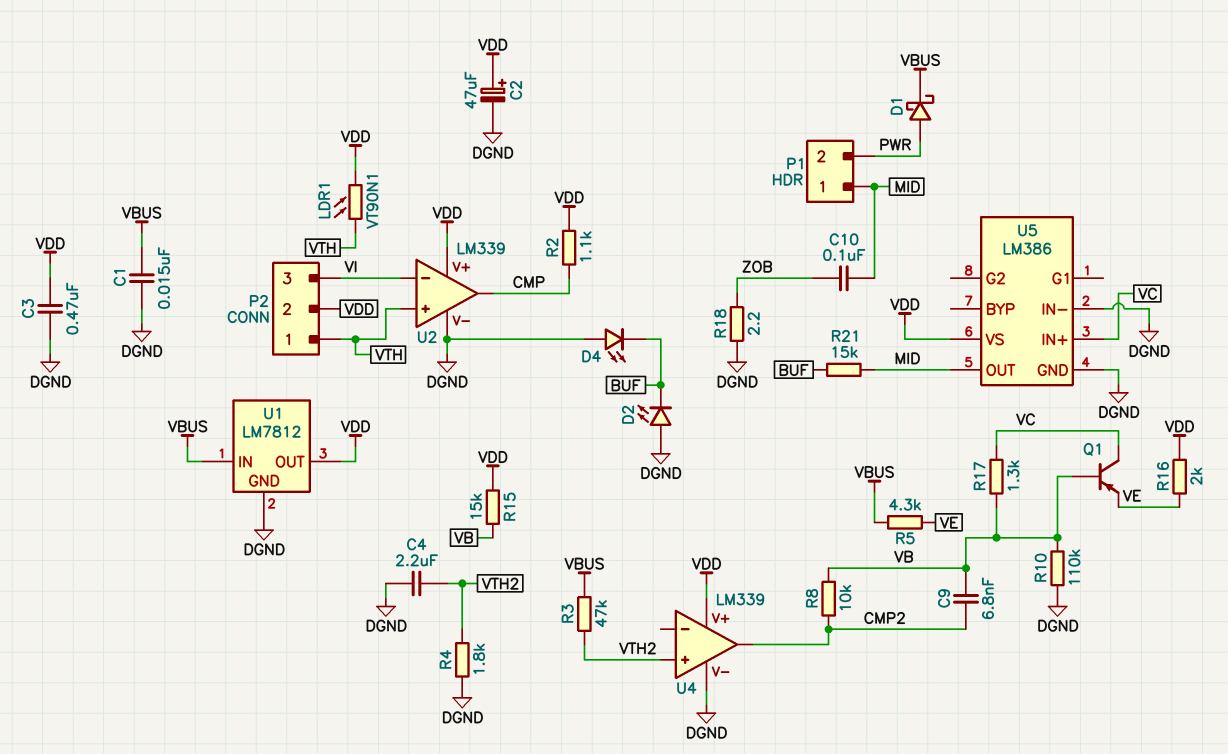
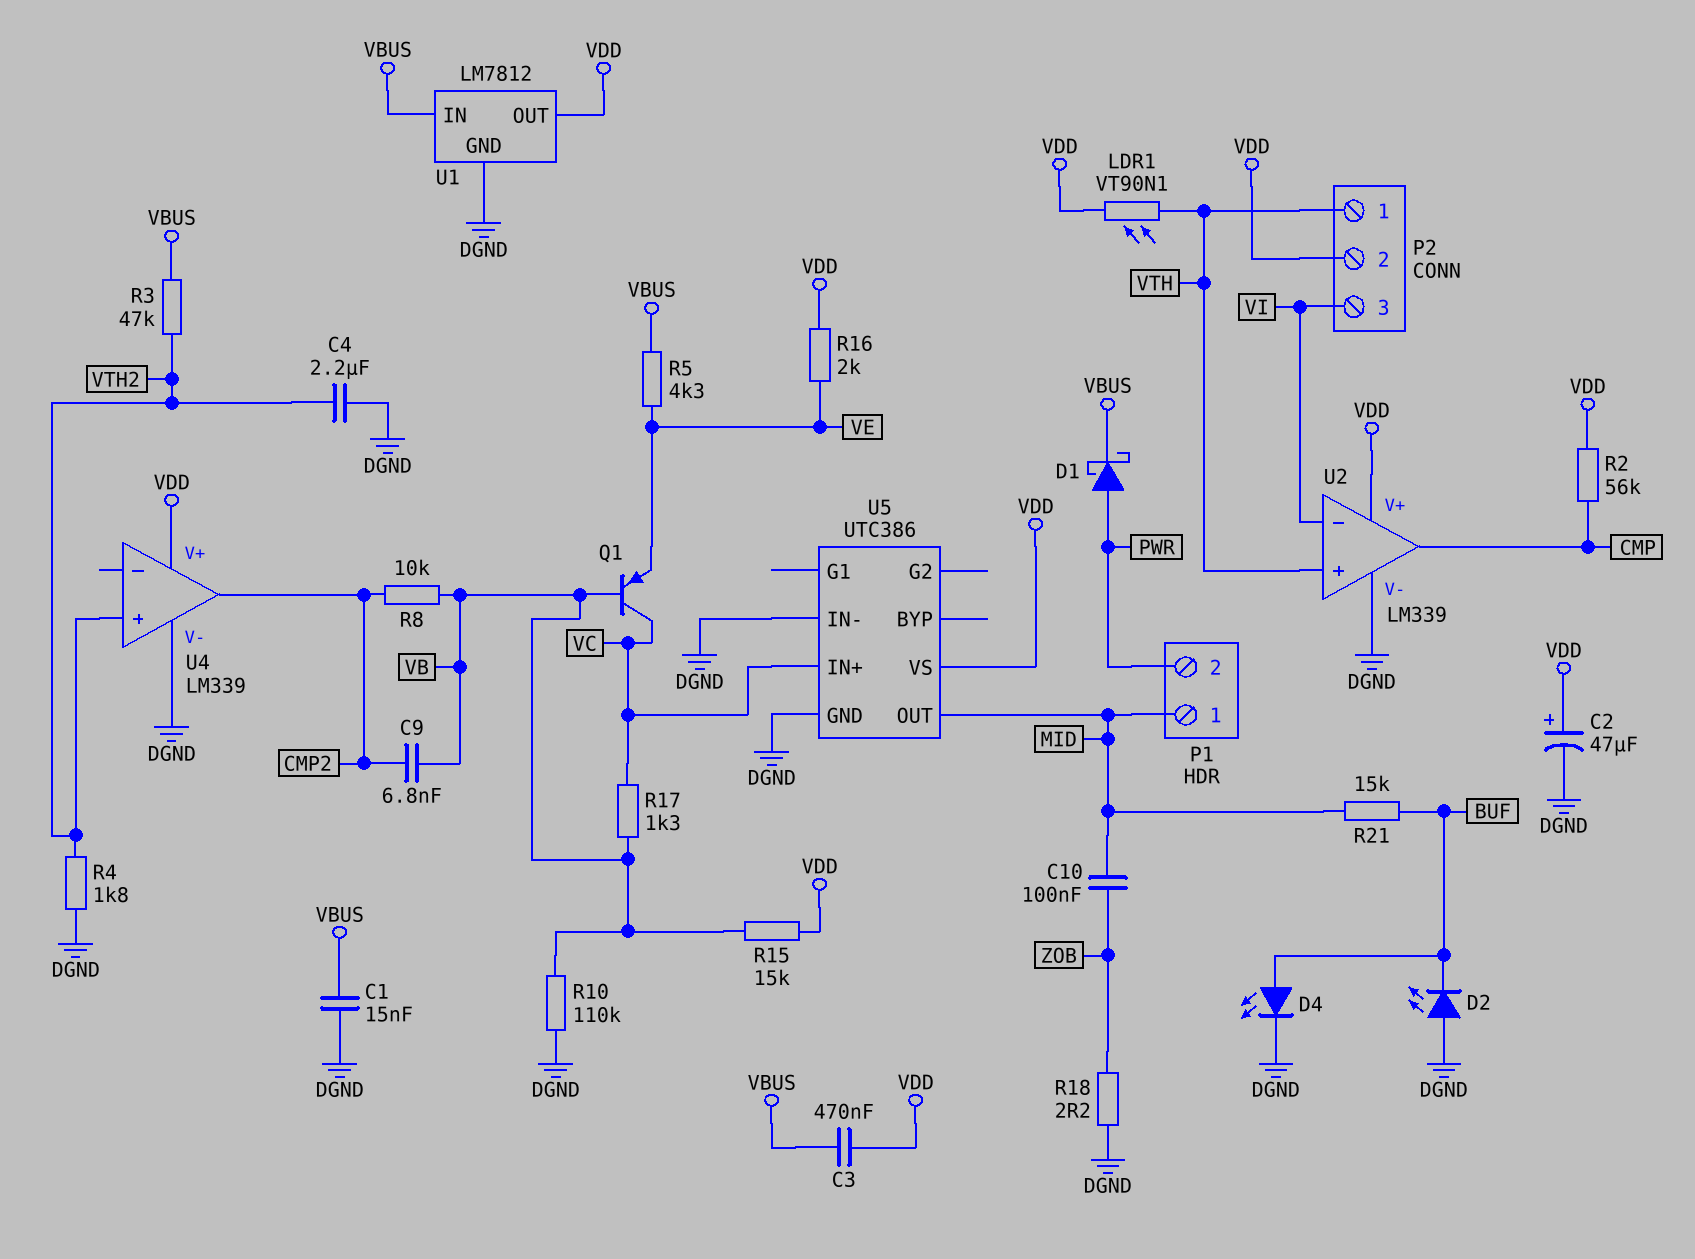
C3: 470nF (DGND, VDD) -> 470nF (VBUS, VDD)
D4: LED (A DGND, K BUF) -> LED (A BUF, K DGND)
R2: 1.1k (CMP, VDD) -> 56k (CMP, VDD)
U5: LM386 -> UTC386

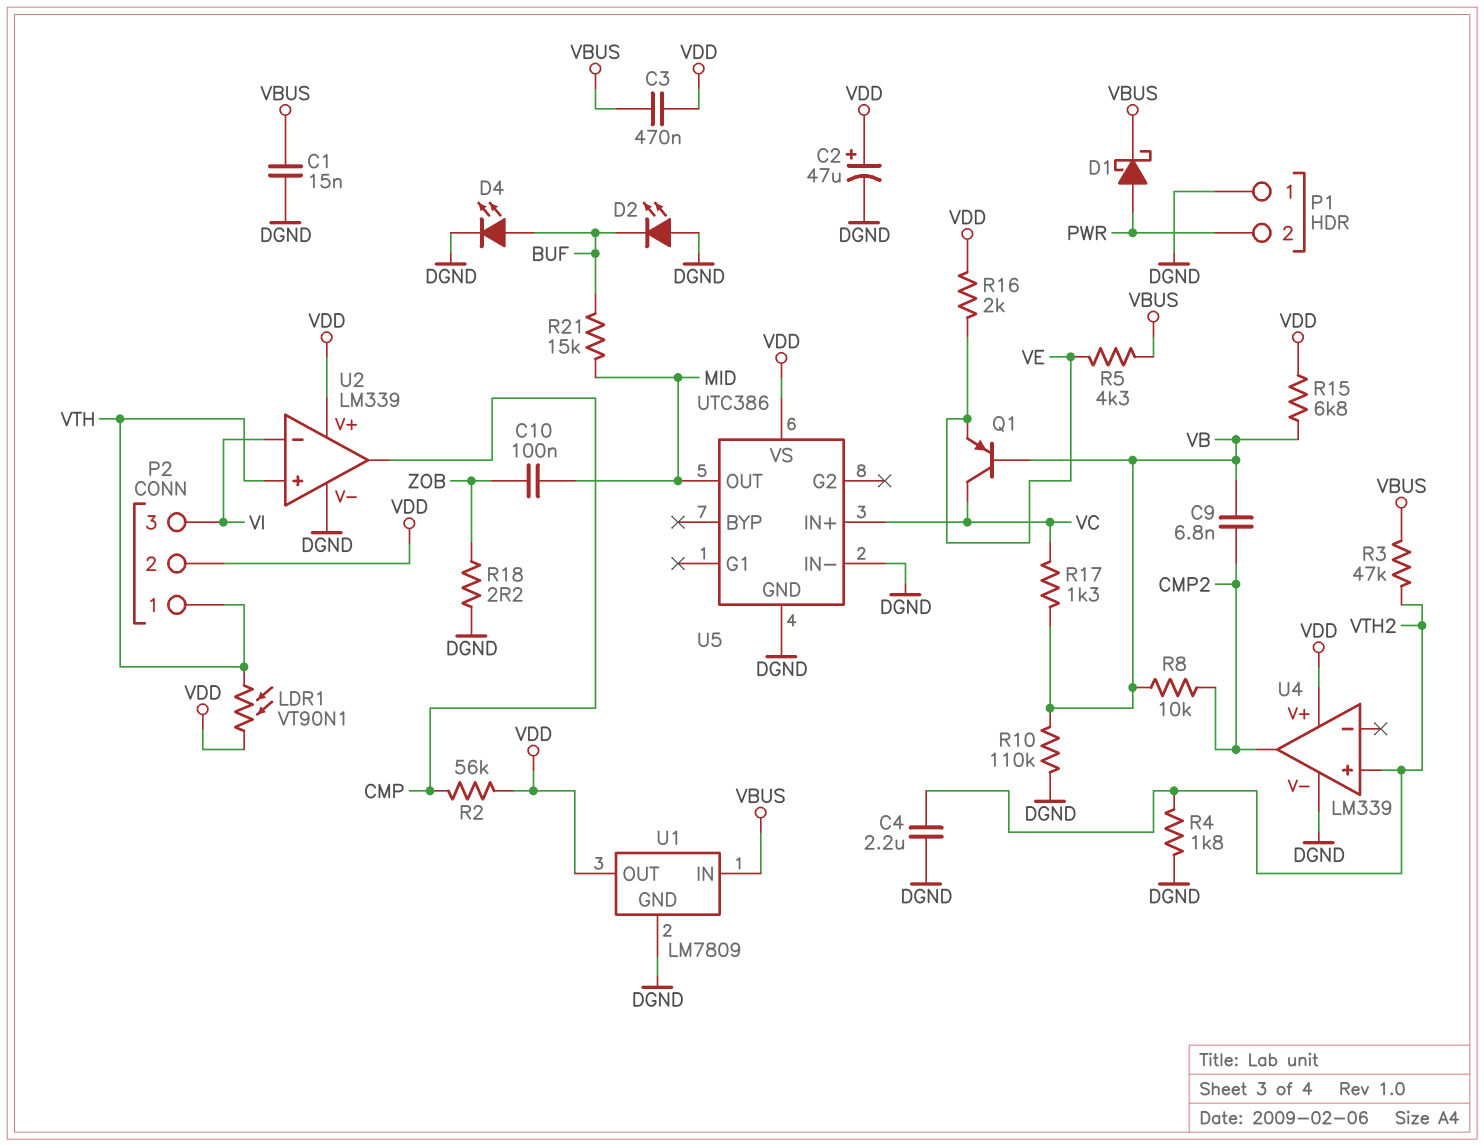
P1 pin 1: MID -> DGND
R15: 15k (VB, VDD) -> 6.8k (VB, VDD)
U1: LM7812 -> LM7809

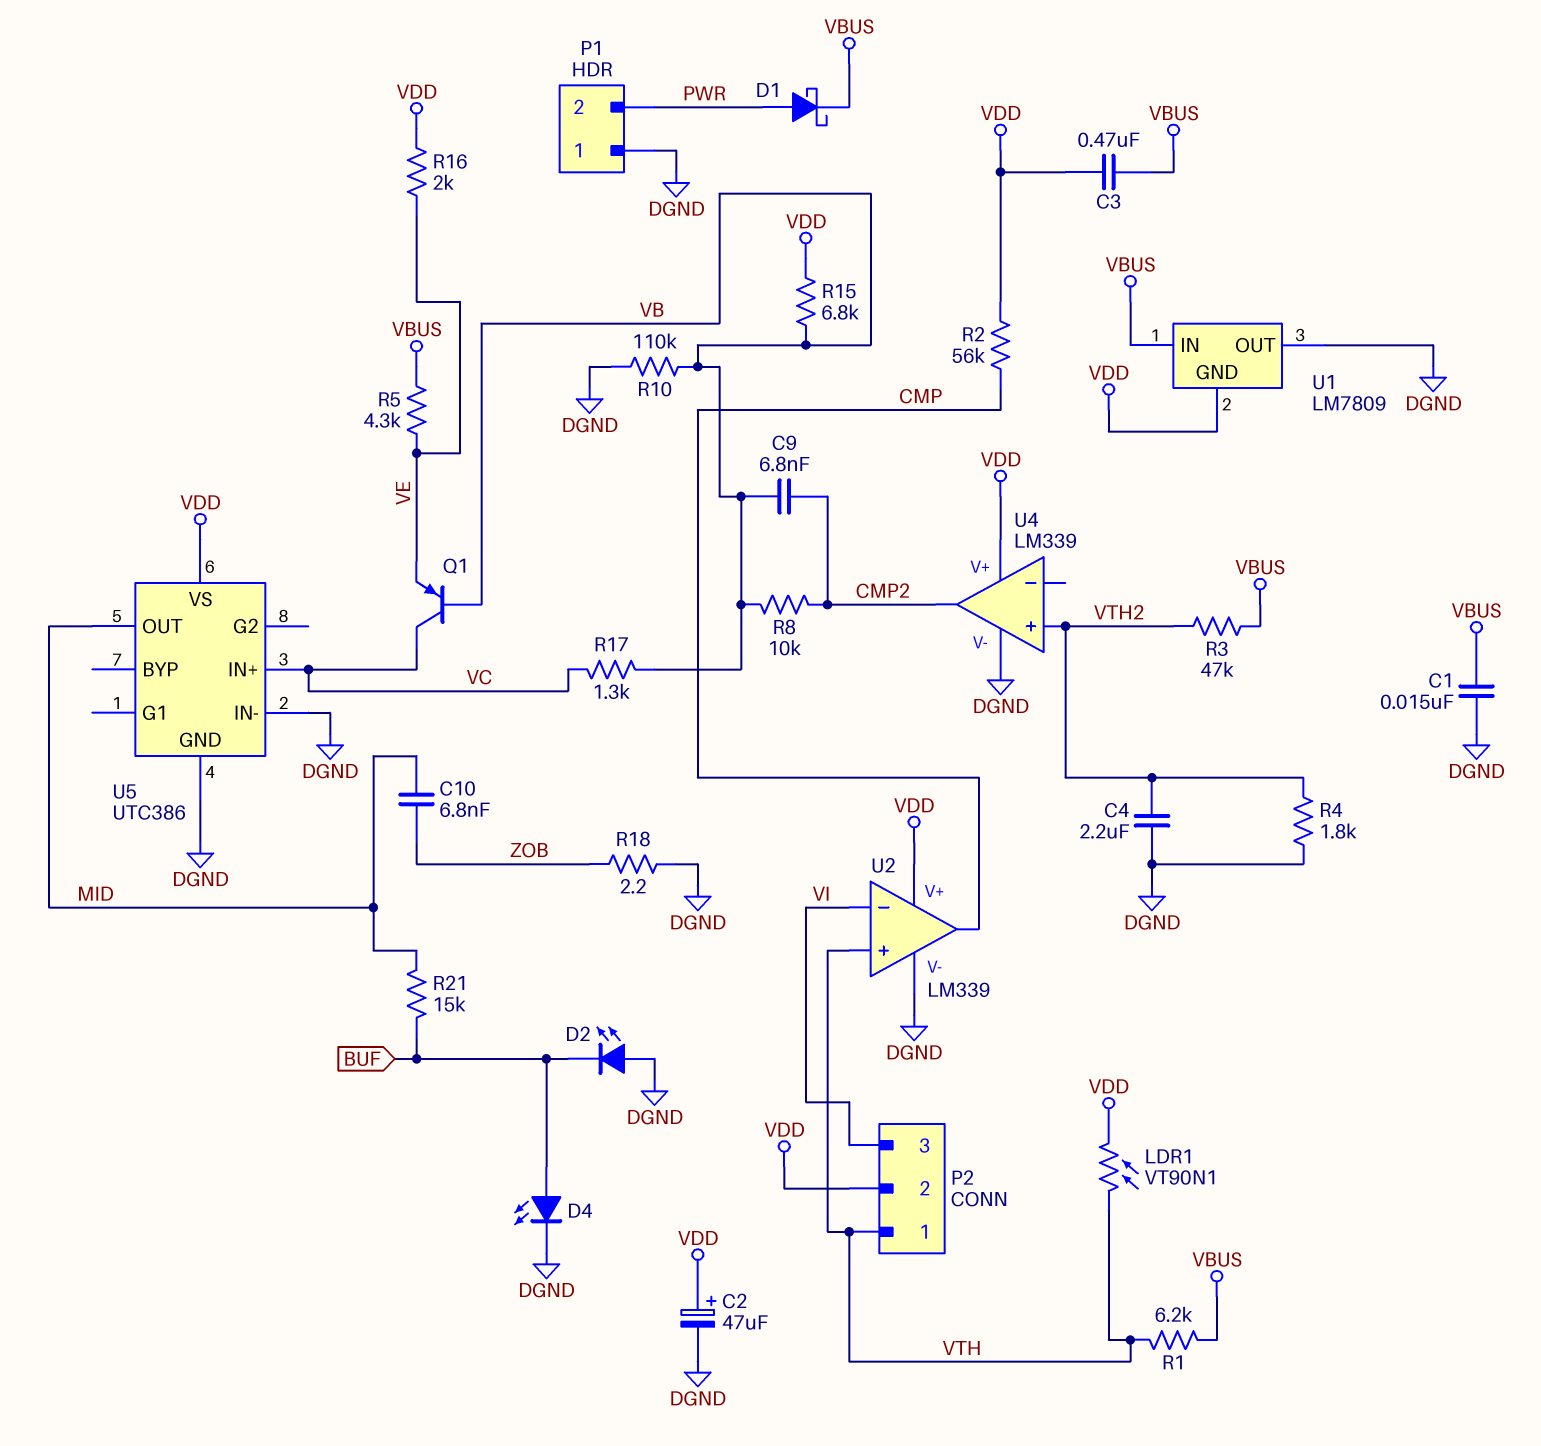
C10: 100nF (MID, ZOB) -> 6.8nF (MID, ZOB)
R1: none -> 6.2k (VBUS, VTH)
U1 pin GND: DGND -> VDD
U1 pin OUT: VDD -> DGND

